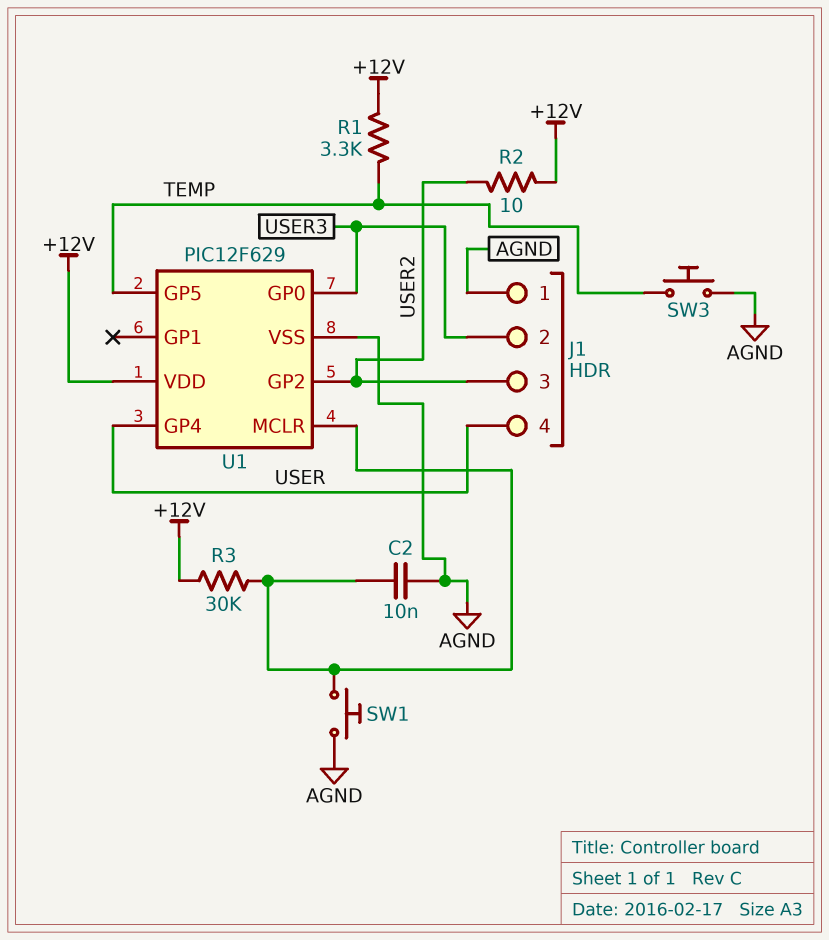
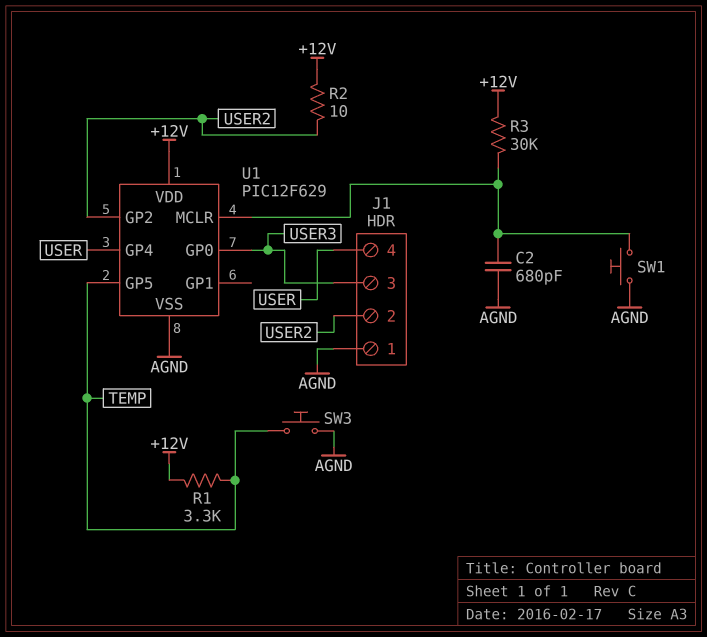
C2: 10nF (AGND, U1/MCLR) -> 680pF (AGND, U1/MCLR)
J1 pin 2: USER3 -> USER2
J1 pin 3: USER2 -> USER3

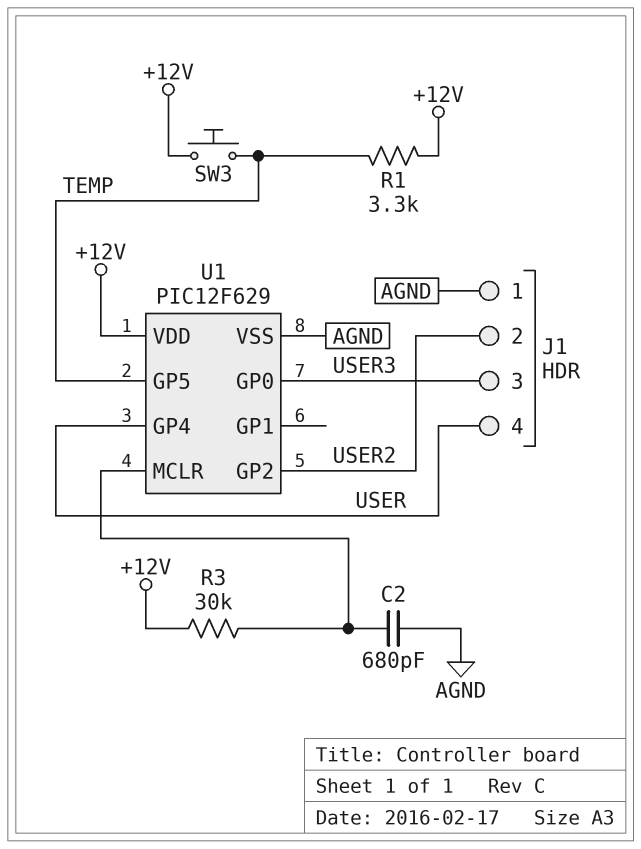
R2: 10 (+12V, USER2) -> none
SW1: button (AGND, U1/MCLR) -> none
SW3: button (AGND, TEMP) -> button (+12V, TEMP)

